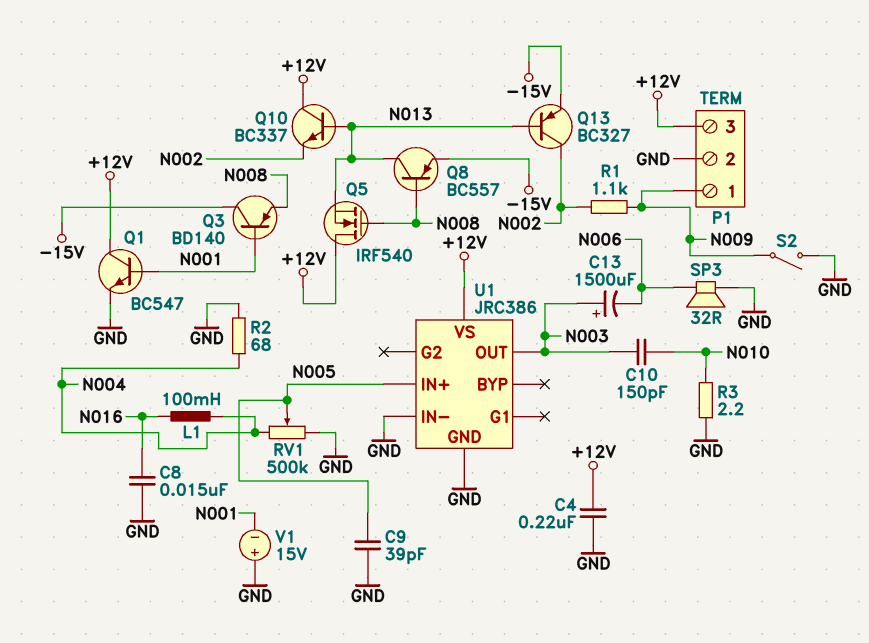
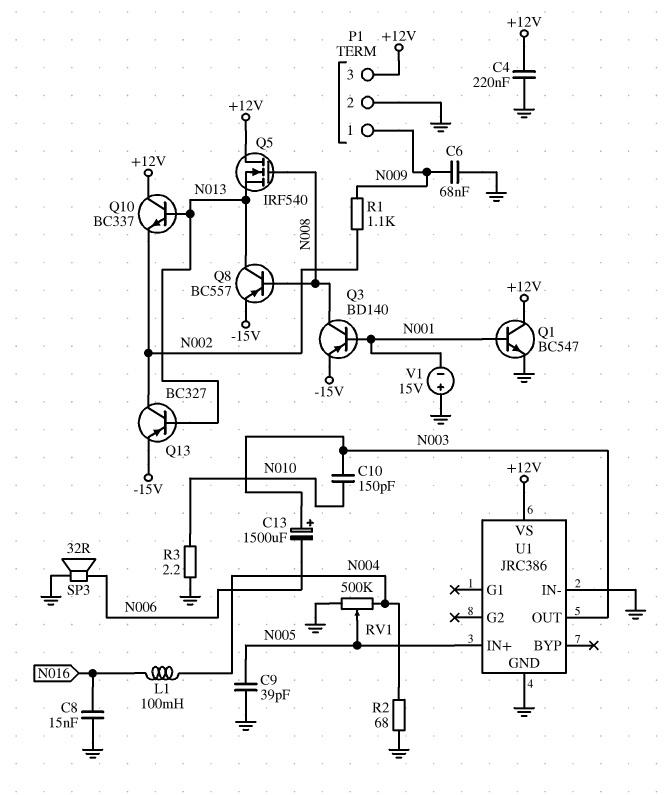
C6: none -> 68nF (GND, N009)
Q3: PNP BD140 (B N001, C -15V, E N008) -> PNP BD140 (B N001, C N008, E -15V)
S2: switch (GND, N009) -> none

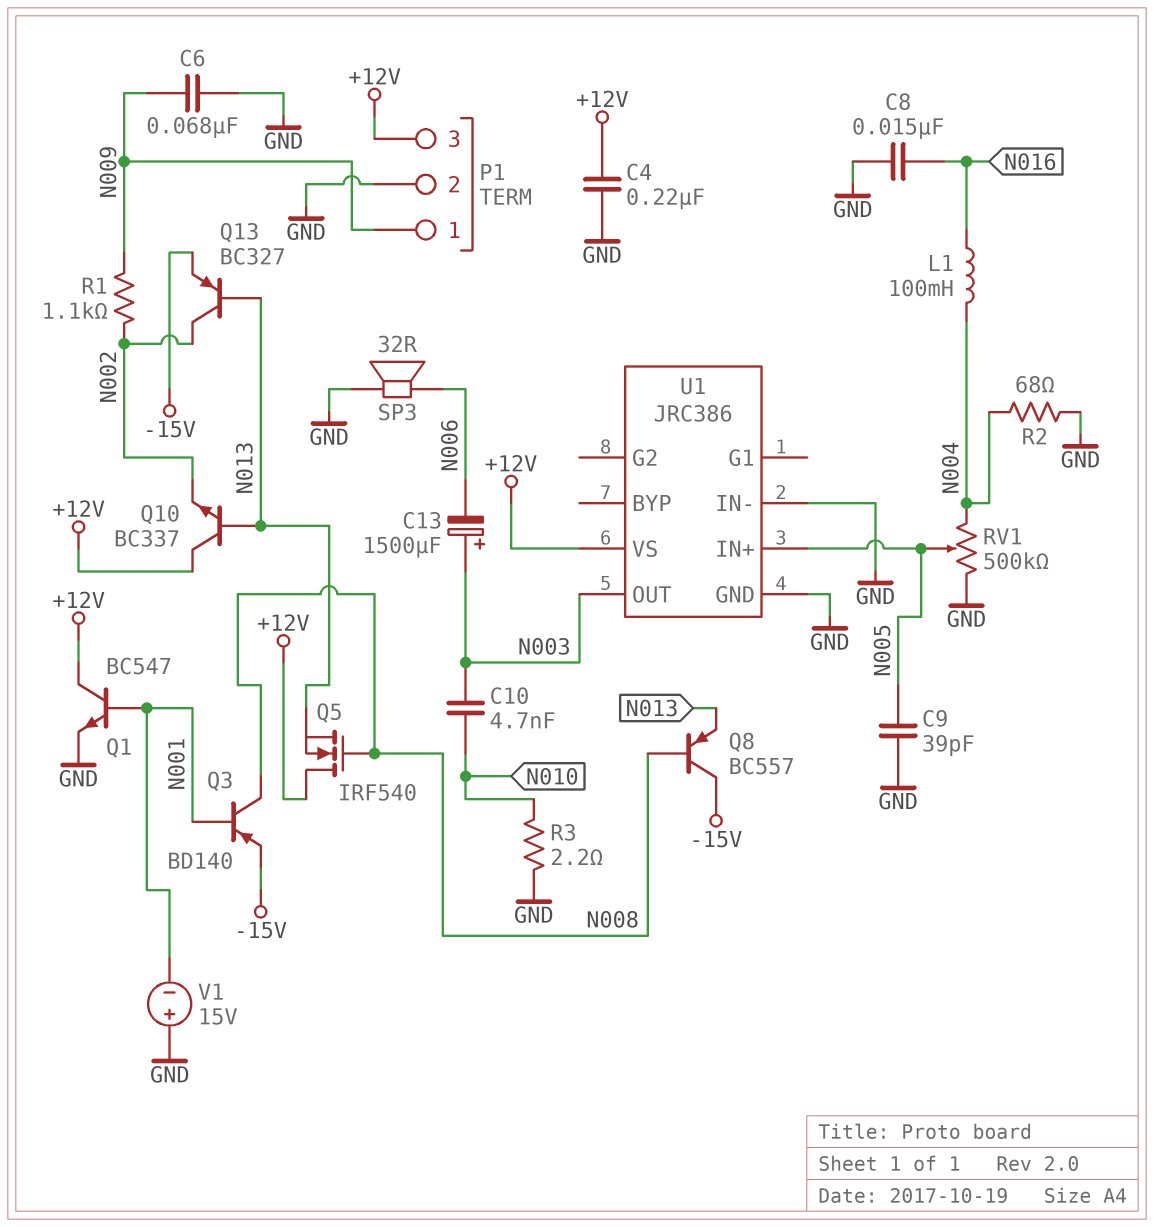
C10: 150pF (N003, N010) -> 4.7nF (N003, N010)
Q8: PNP BC557 (B N008, C N013, E -15V) -> PNP BC557 (B N008, C -15V, E N013)

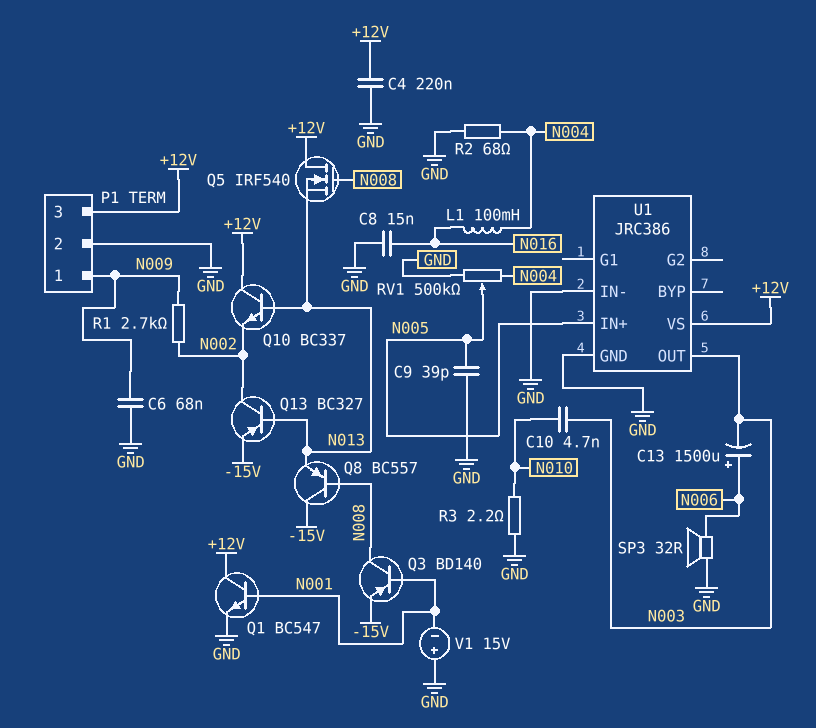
C13: 1500uF (plus N003, minus N006) -> 1500uF (plus N006, minus N003)
R1: 1.1k (N002, N009) -> 2.7k (N002, N009)

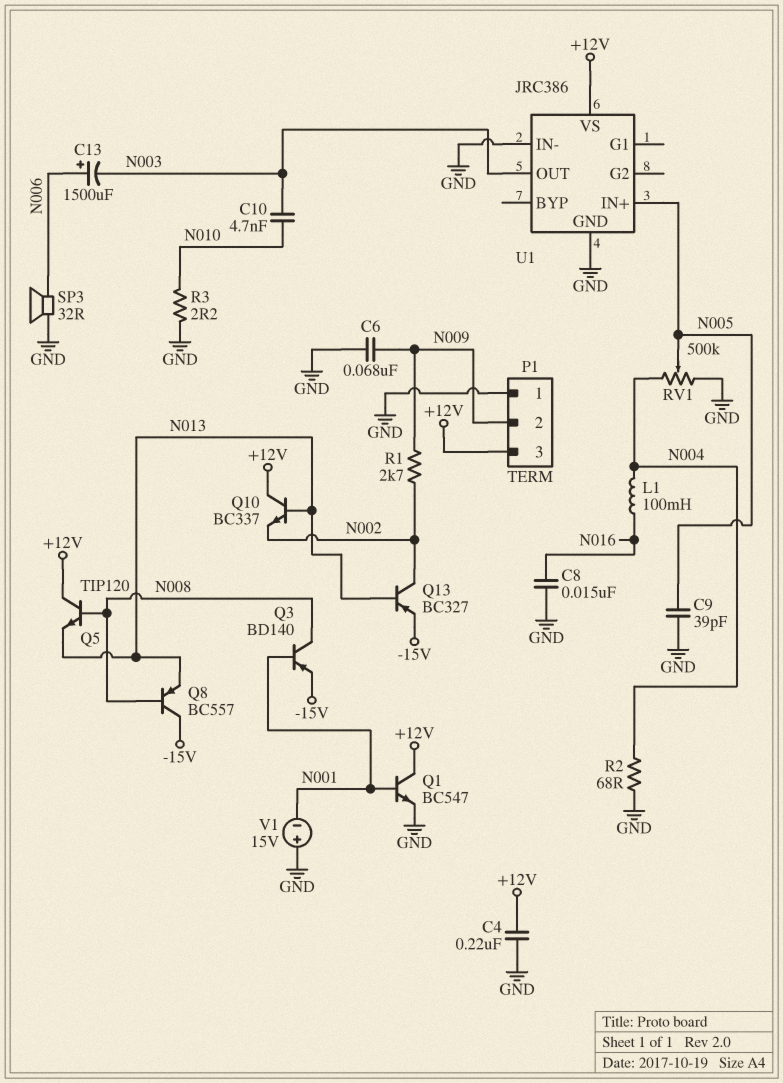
P1 pin 1: N009 -> GND
P1 pin 2: GND -> N009
Q5: NMOS IRF540 (G N008, D +12V, S N013) -> NPN TIP120 (B N008, C +12V, E N013)

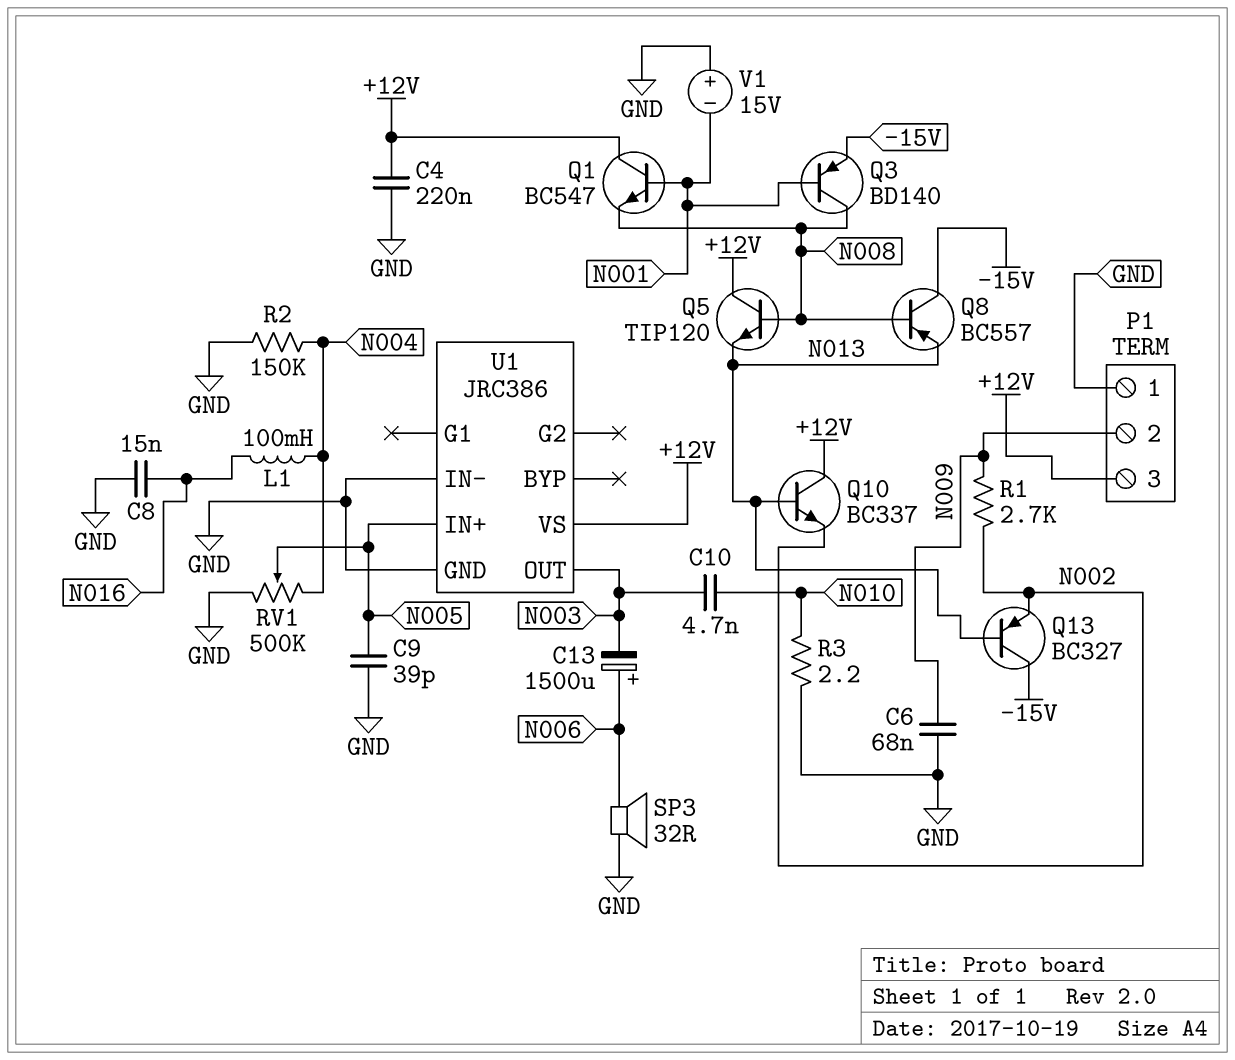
Q1: NPN BC547 (B N001, C +12V, E GND) -> NPN BC547 (B N001, C +12V, E N008)
Q13: PNP BC327 (B N013, C N002, E -15V) -> PNP BC327 (B N013, C -15V, E N002)
R2: 68 (GND, N004) -> 150k (GND, N004)

